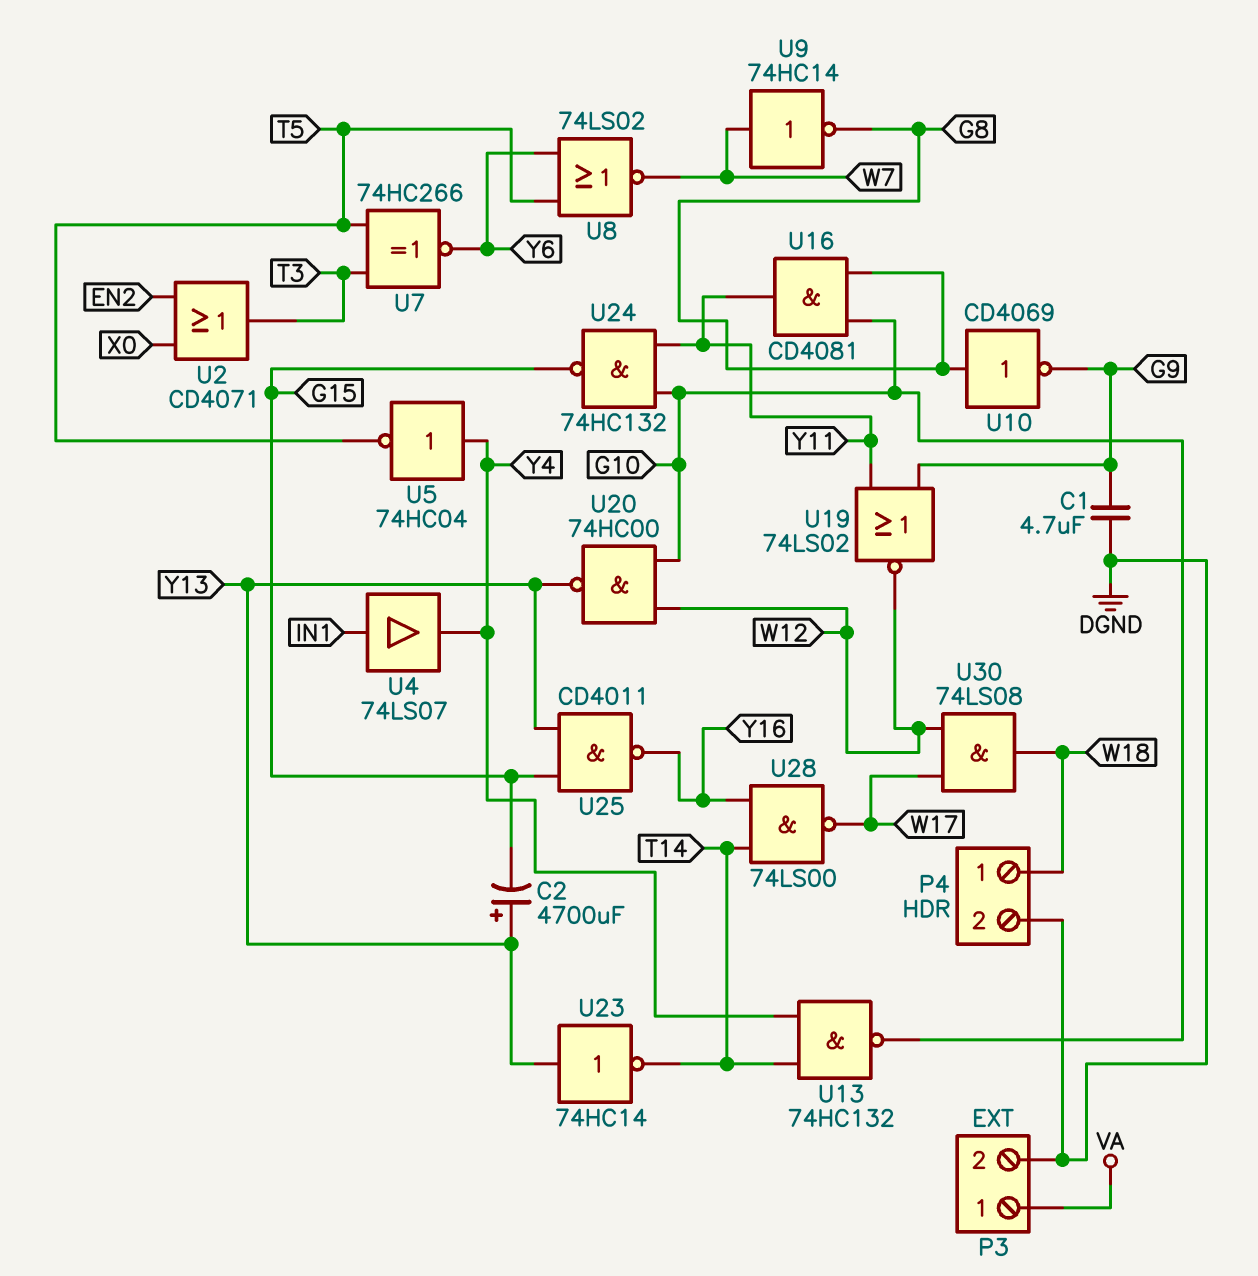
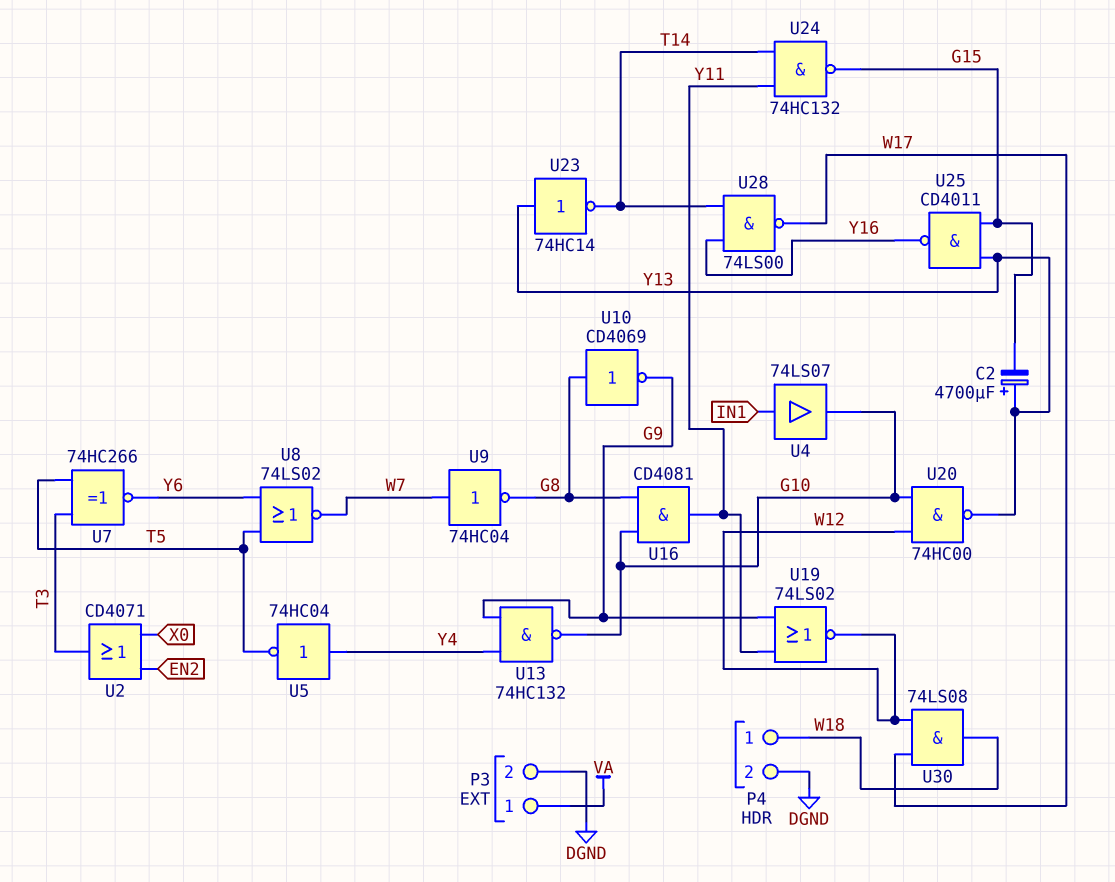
C1: 4.7uF (DGND, G9) -> none
U4: buffer 74LS07 (in IN1, out Y4) -> buffer 74LS07 (in IN1, out G10)
U9: NOT 74HC14 (in W7, out G8) -> NOT 74HC04 (in W7, out G8)
U13: NAND 74HC132 (in T14, in Y4, out G10) -> NAND 74HC132 (in G9, in Y4, out G10)
U24: NAND 74HC132 (in G10, in Y11, out G15) -> NAND 74HC132 (in T14, in Y11, out G15)

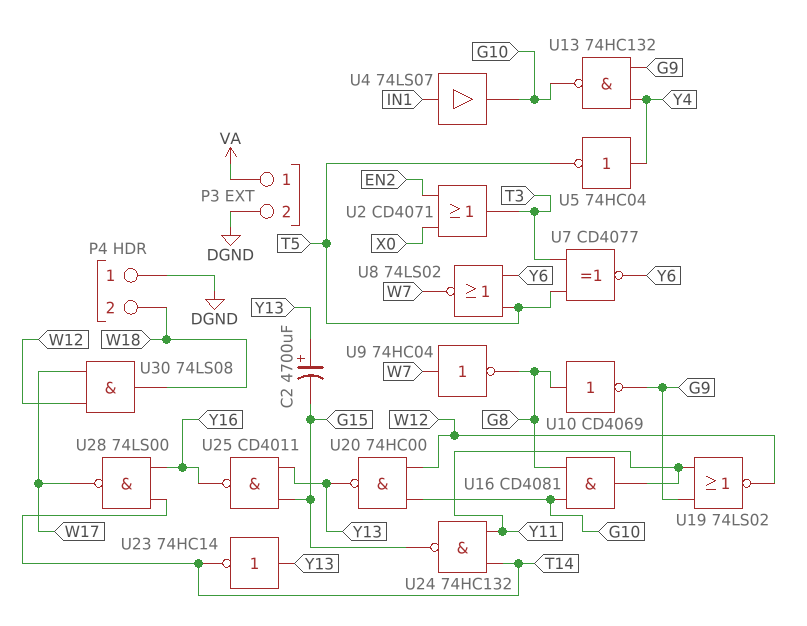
P4 pin 1: W18 -> DGND
P4 pin 2: DGND -> W18
U7: XNOR 74HC266 (in T3, in T5, out Y6) -> XNOR CD4077 (in T3, in T5, out Y6)

